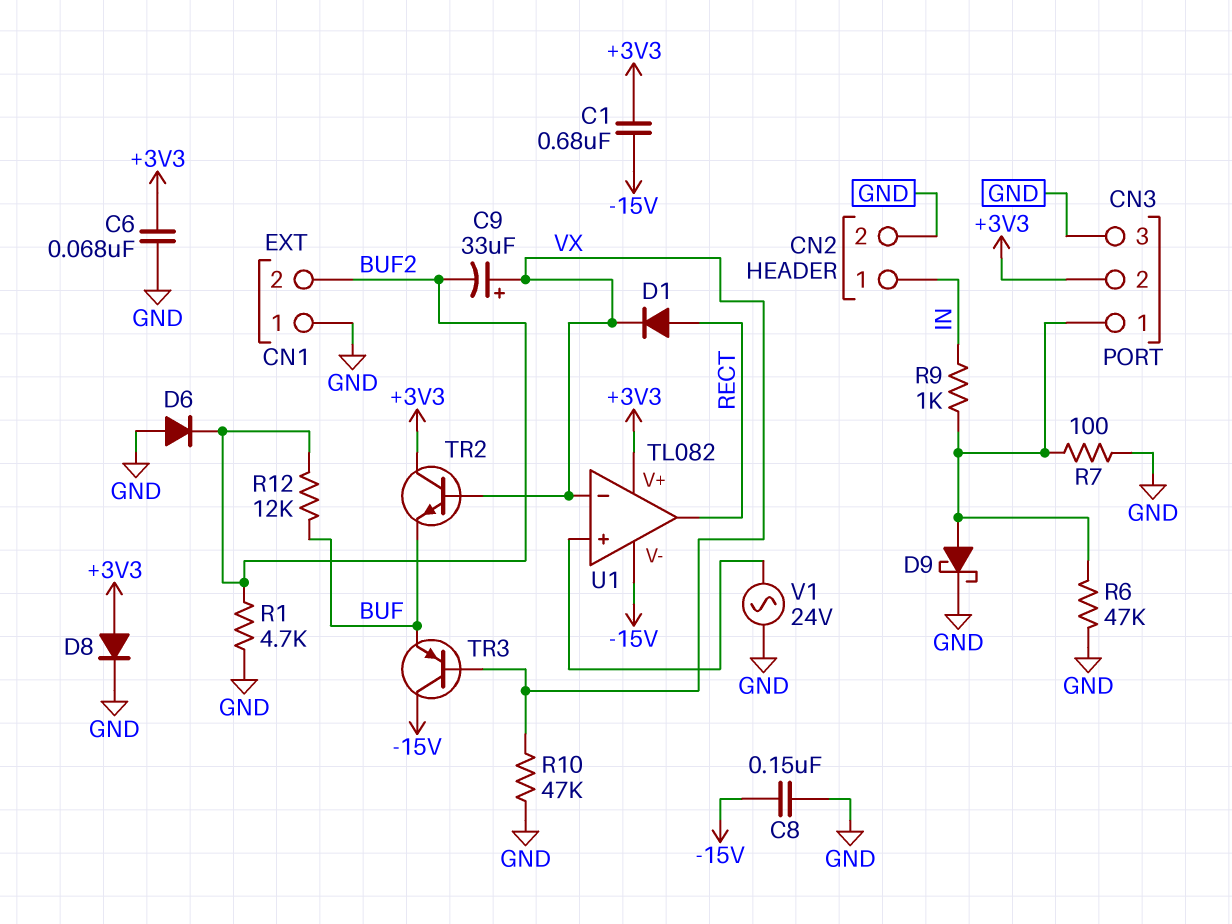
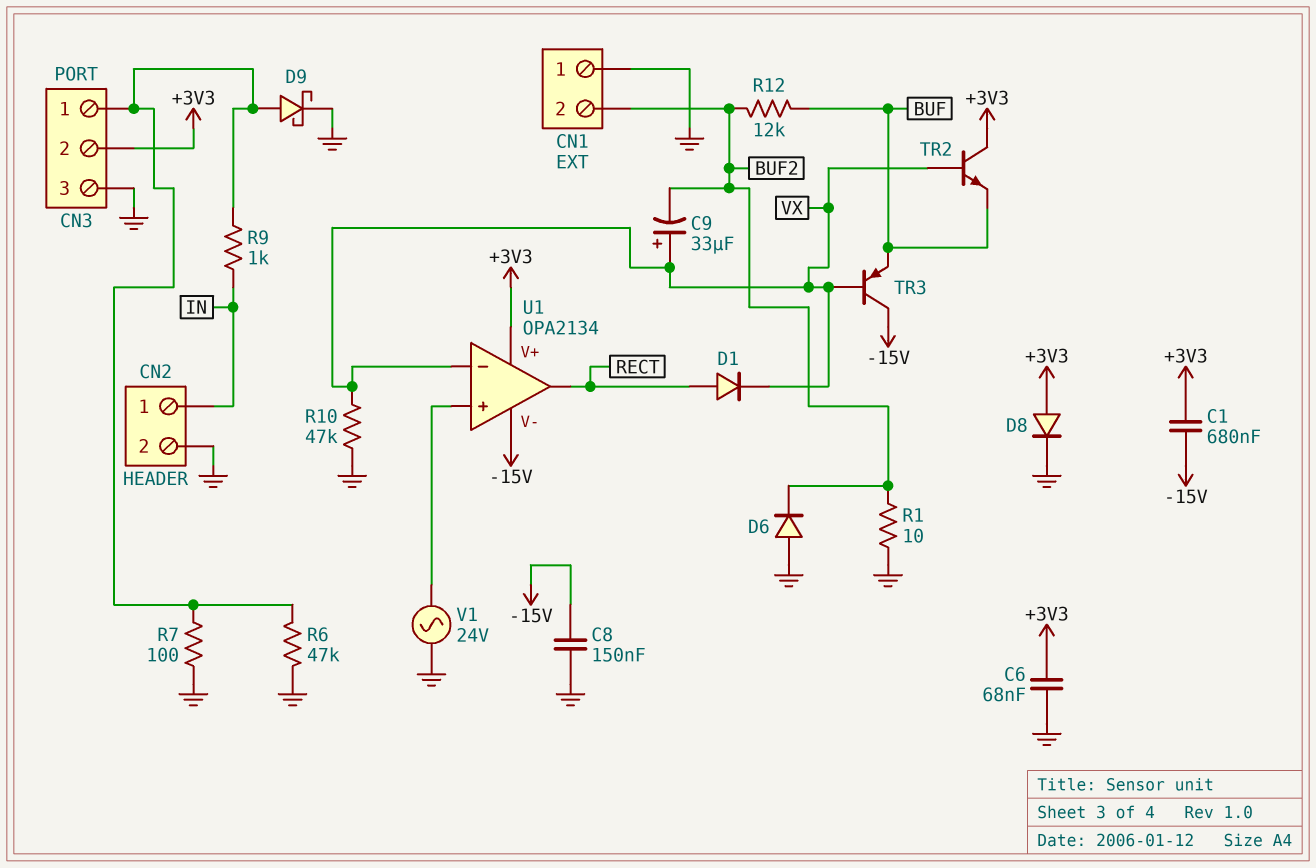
R1: 4.7k (BUF2, GND) -> 10 (BUF2, GND)
U1: TL082 -> OPA2134

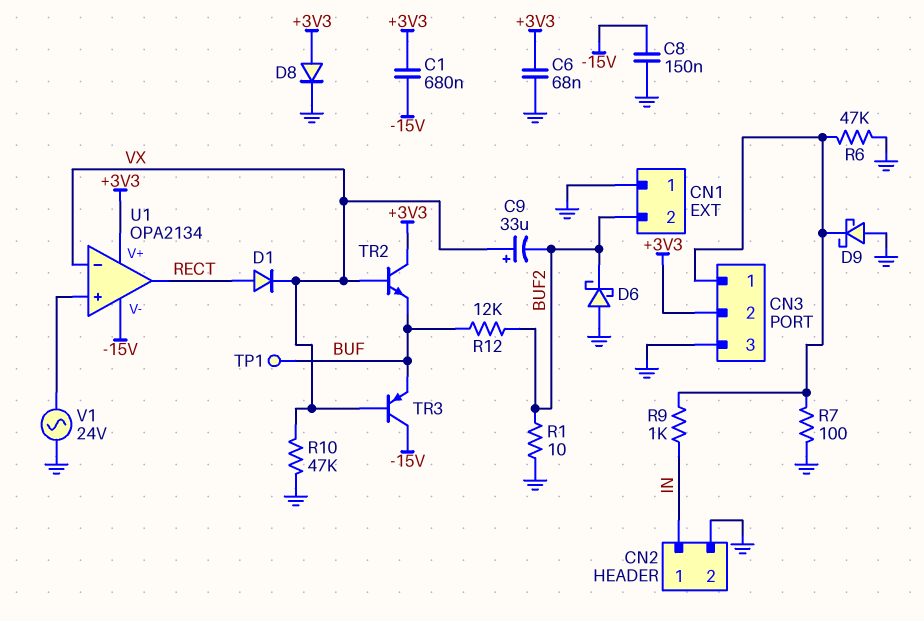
D6: diode (A GND, K BUF2) -> schottky (A GND, K BUF2)
D9: schottky (A CN3/1, K GND) -> schottky (A GND, K CN3/1)
TP1: none -> test point (BUF)

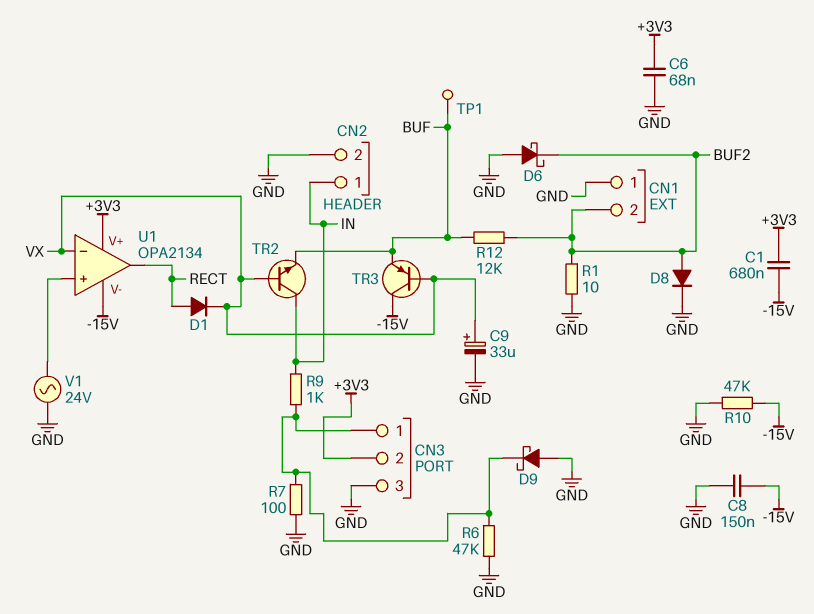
C9: 33uF (plus VX, minus BUF2) -> 33uF (plus VX, minus GND)
D8: diode (A +3V3, K GND) -> diode (A BUF2, K GND)
R10: 47k (GND, VX) -> 47k (-15V, GND)
TR2: NPN (B VX, C +3V3, E BUF) -> NPN (B VX, C IN, E BUF)

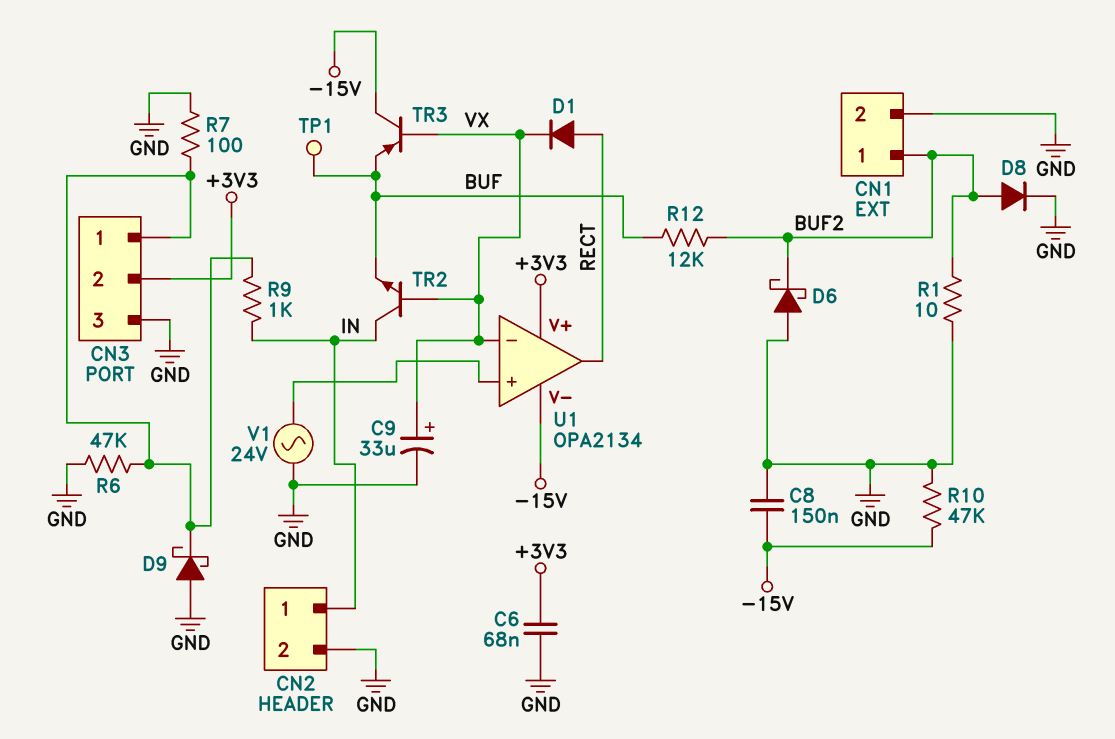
C1: 680nF (+3V3, -15V) -> none
CN1 pin 1: GND -> BUF2
CN1 pin 2: BUF2 -> GND

